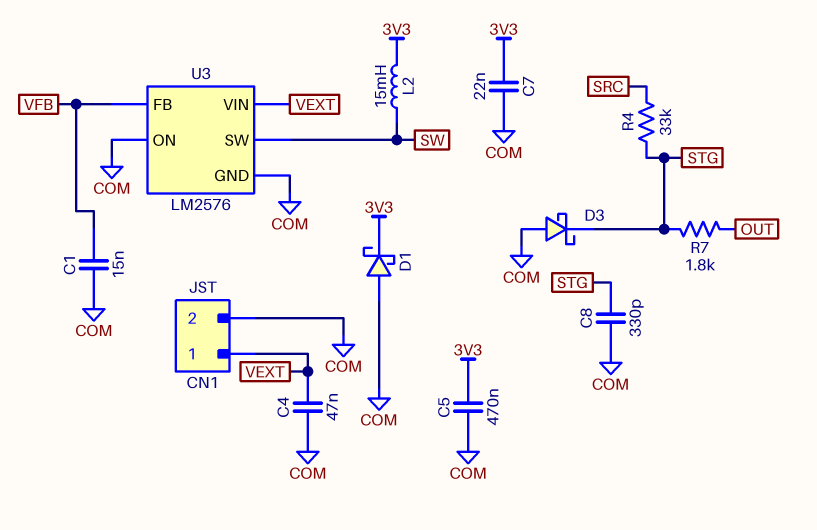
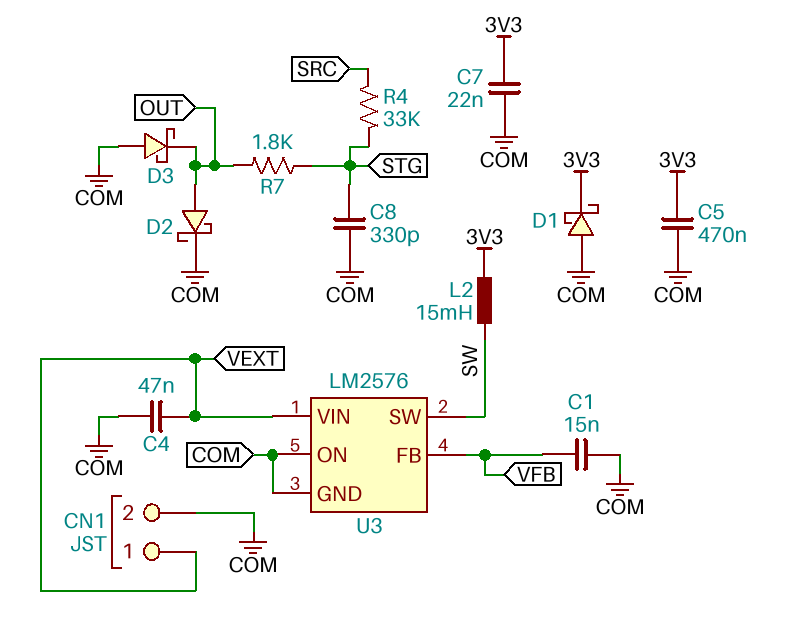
D2: none -> schottky (A OUT, K COM)
D3: schottky (A COM, K STG) -> schottky (A COM, K OUT)

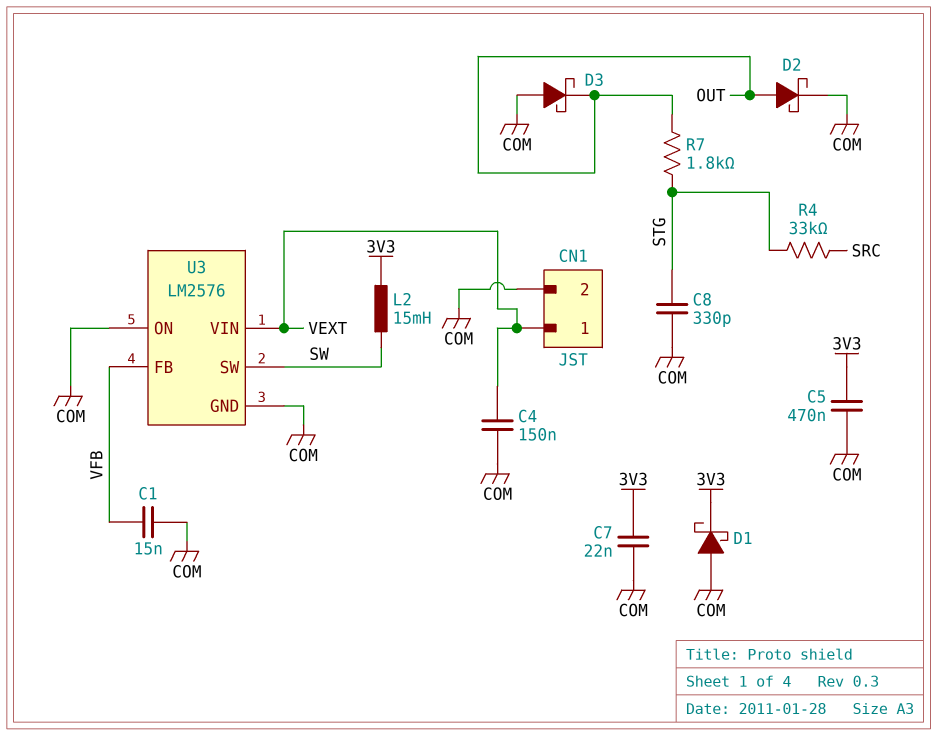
C4: 47nF (COM, VEXT) -> 150nF (COM, VEXT)

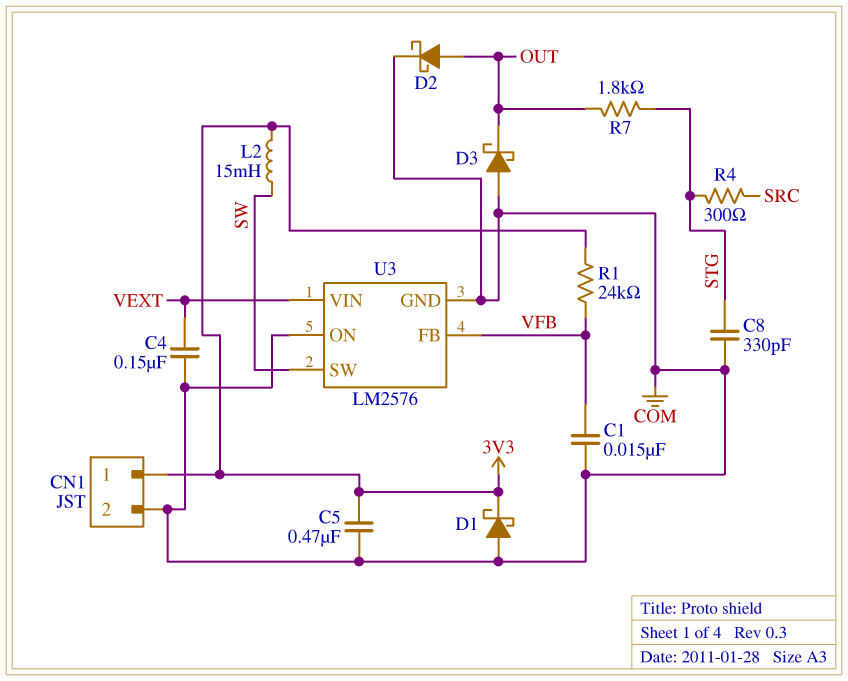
C7: 22nF (3V3, COM) -> none
CN1 pin 1: VEXT -> 3V3
R1: none -> 24k (3V3, VFB)
R4: 33k (SRC, STG) -> 300 (SRC, STG)

